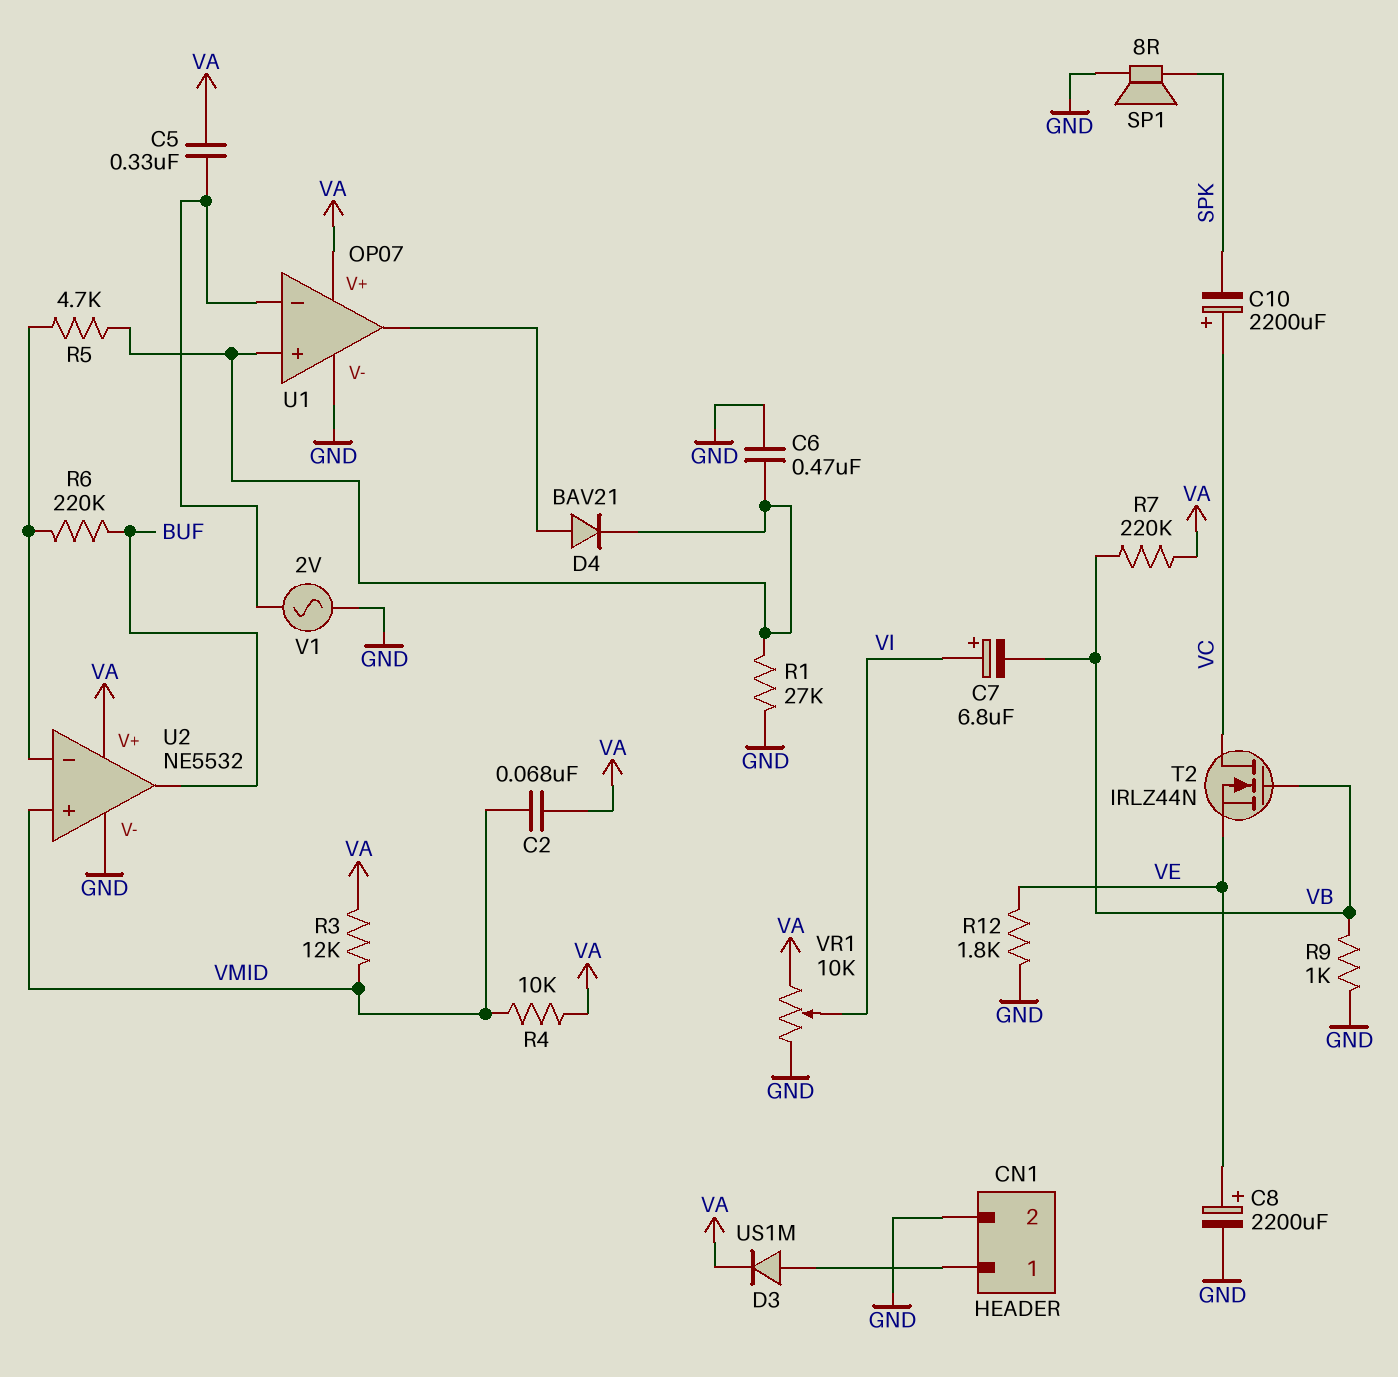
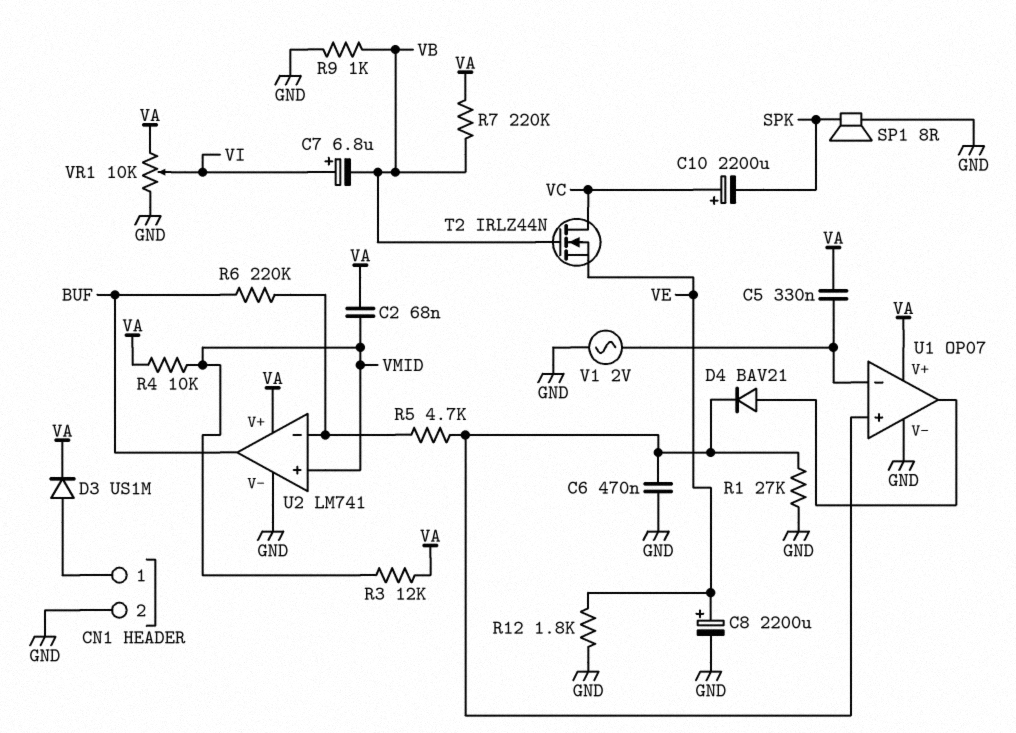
U2: NE5532 -> LM741

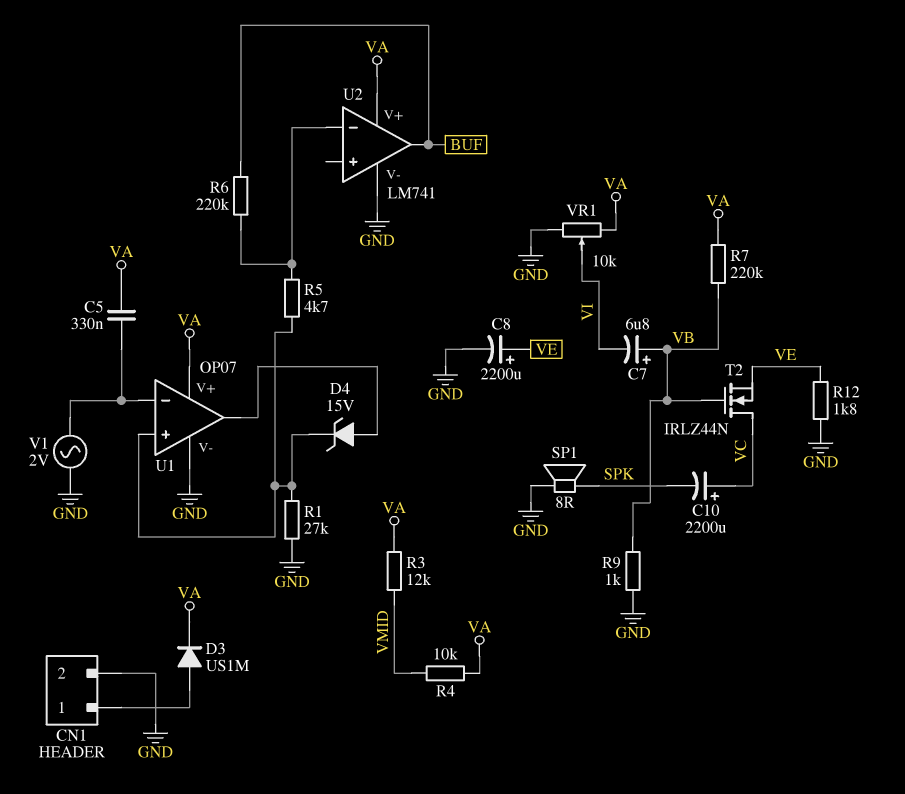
C2: 68nF (VA, VMID) -> none
C6: 470nF (GND, U1/in+) -> none
C7: 6.8uF (plus VI, minus VB) -> 6.8uF (plus VB, minus VI)
D4: diode BAV21 (A U1/out, K U1/in+) -> zener 15V (A U1/out, K U1/in+)
U2 pin in+: VMID -> none

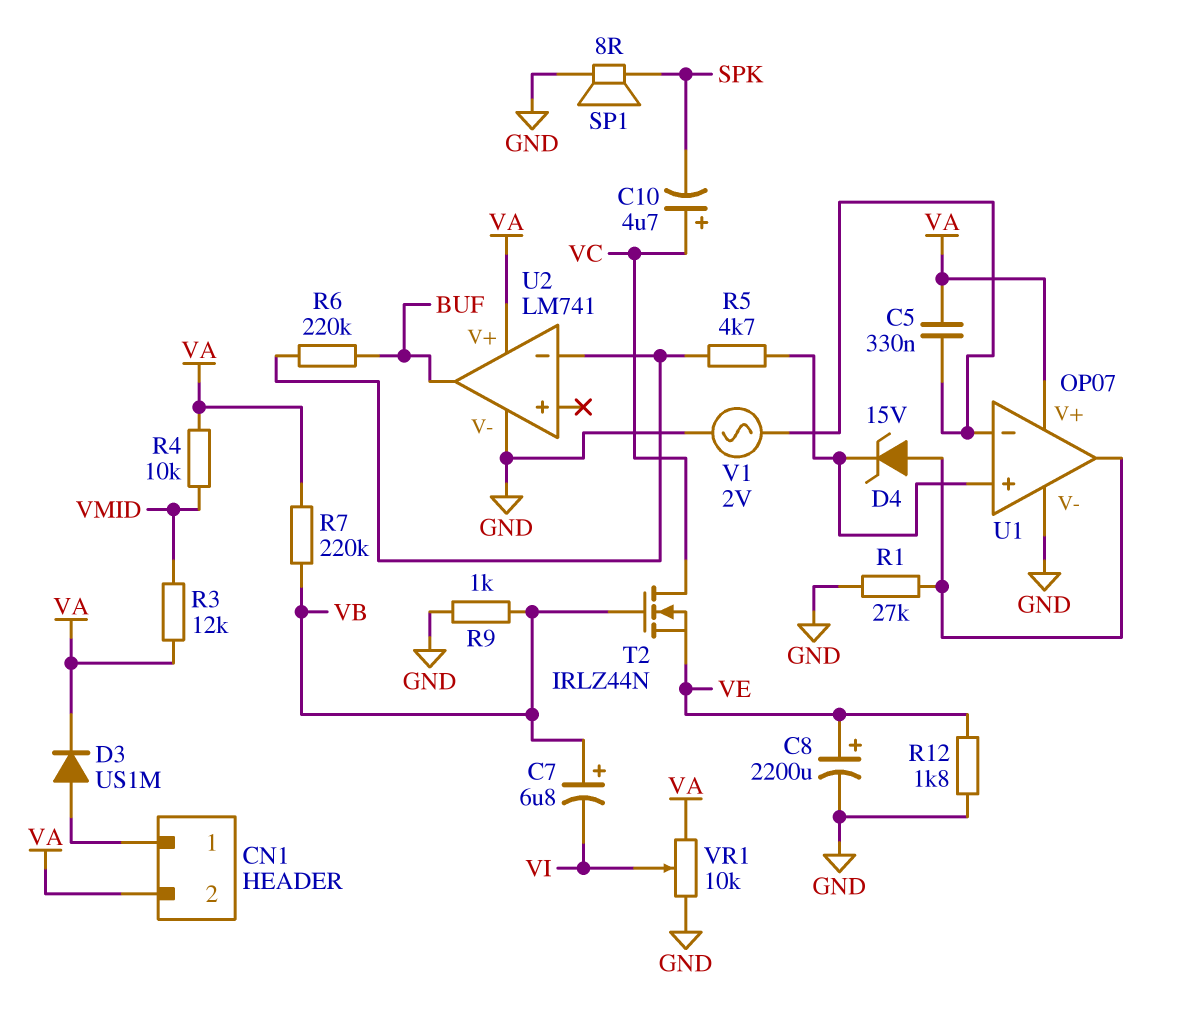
C10: 2200uF (plus VC, minus SPK) -> 4.7uF (plus VC, minus SPK)
CN1 pin 2: GND -> VA
R1: 27k (GND, U1/in+) -> 27k (GND, U1/out)

